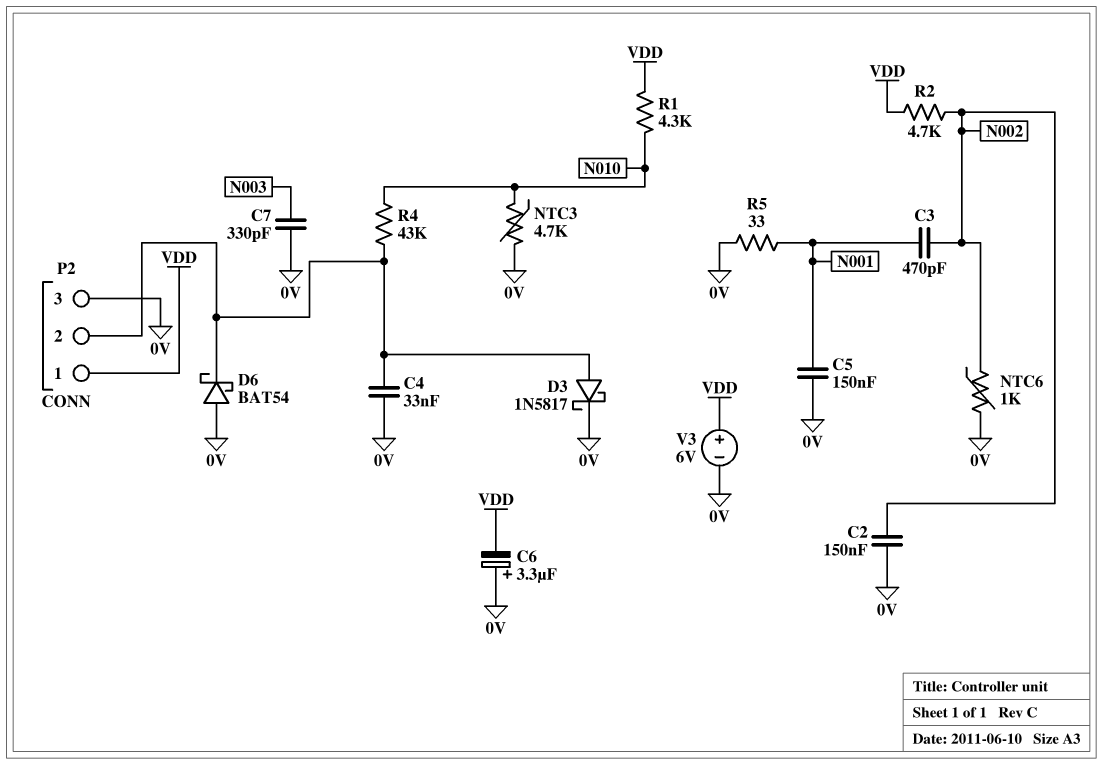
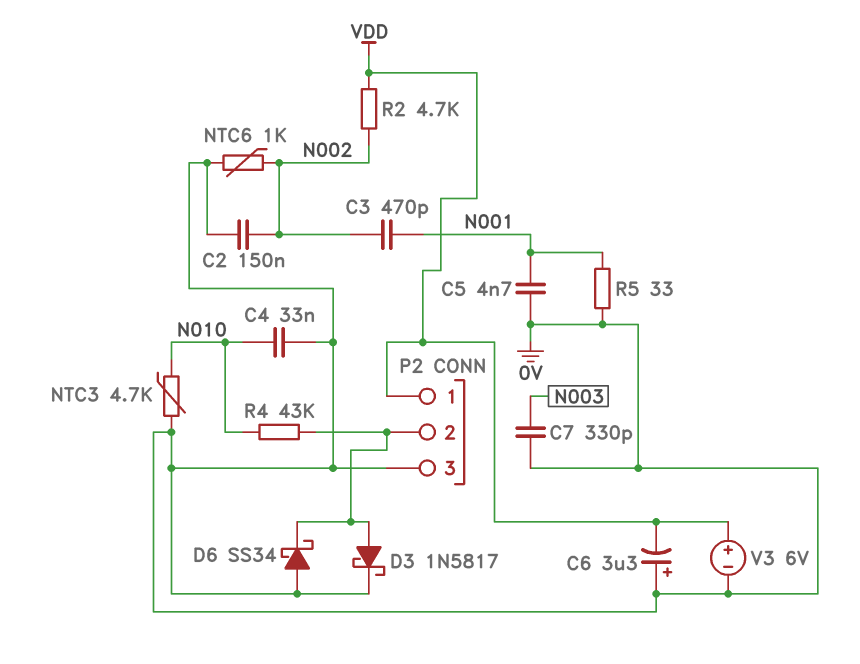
C4: 33nF (0V, P2/2) -> 33nF (0V, N010)
C5: 150nF (0V, N001) -> 4.7nF (0V, N001)
D6: schottky BAT54 (A 0V, K P2/2) -> schottky SS34 (A 0V, K P2/2)
R1: 4.3k (N010, VDD) -> none

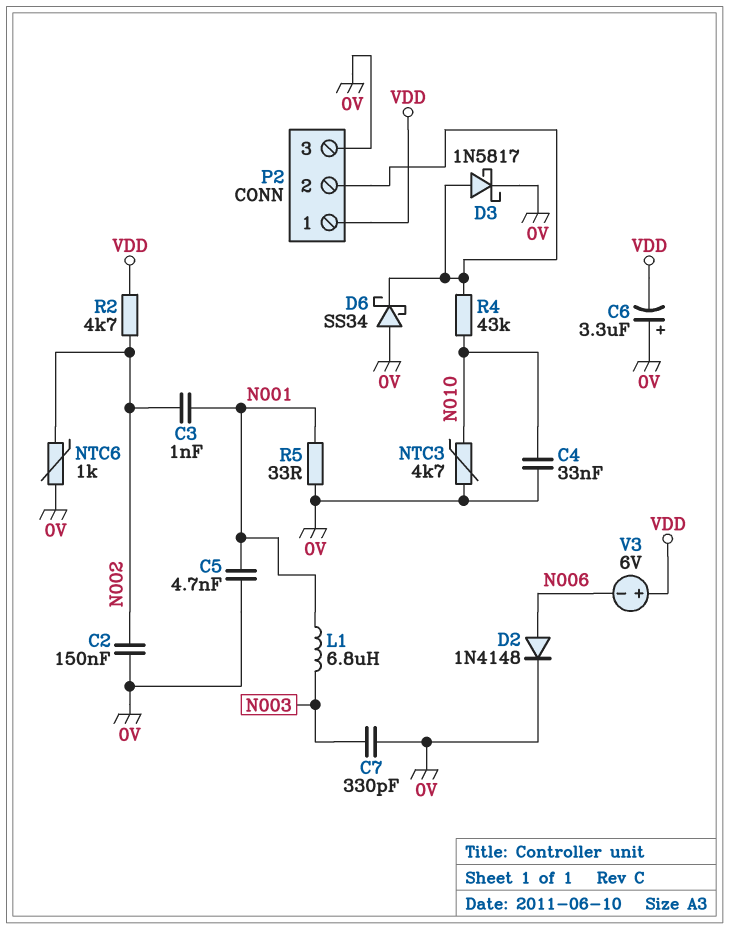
C3: 470pF (N001, N002) -> 1nF (N001, N002)
D2: none -> diode 1N4148 (A N006, K 0V)
L1: none -> 6.8uH (N001, N003)
V3: 6V (plus VDD, minus 0V) -> 6V (plus VDD, minus N006)

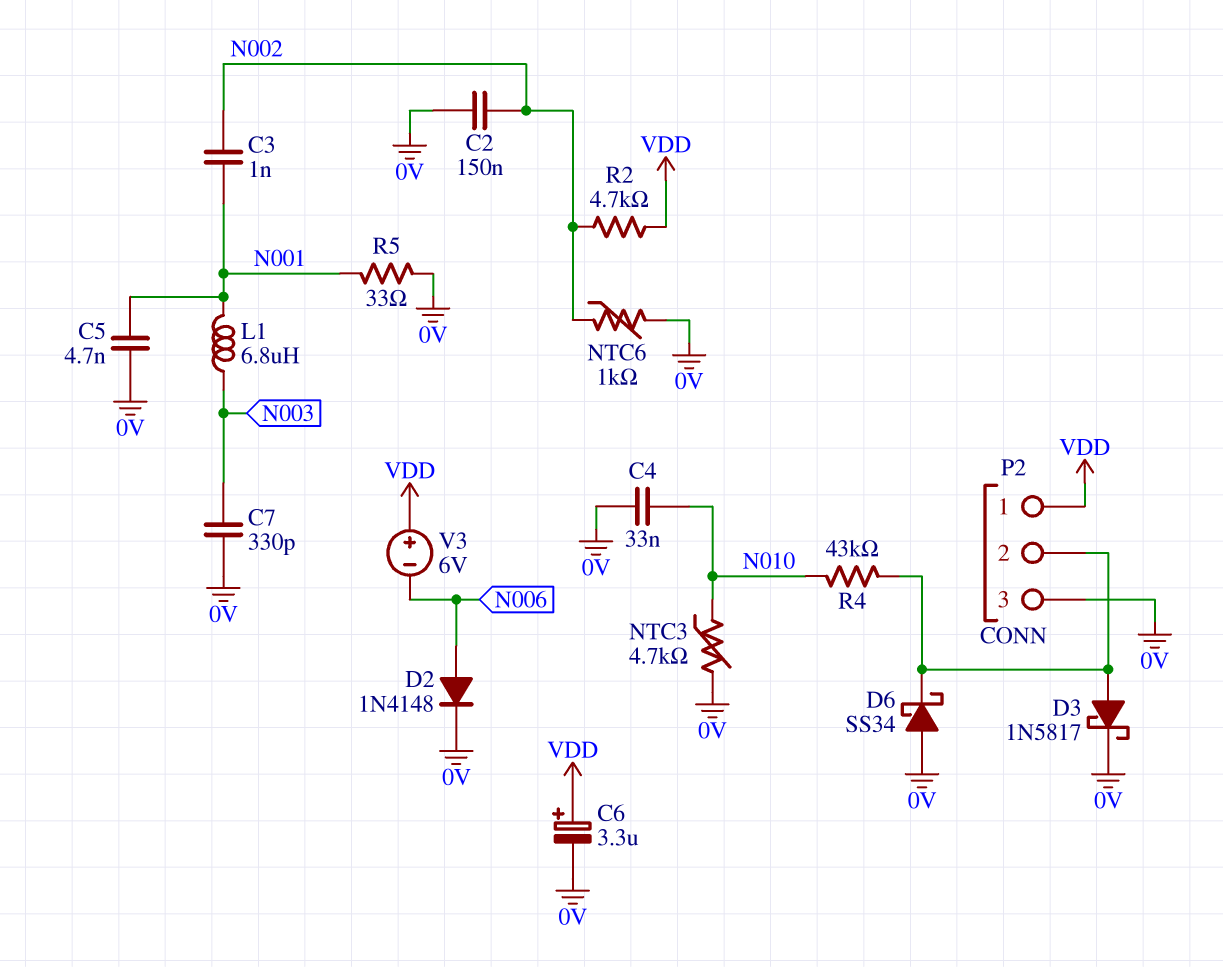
C6: 3.3uF (plus 0V, minus VDD) -> 3.3uF (plus VDD, minus 0V)

